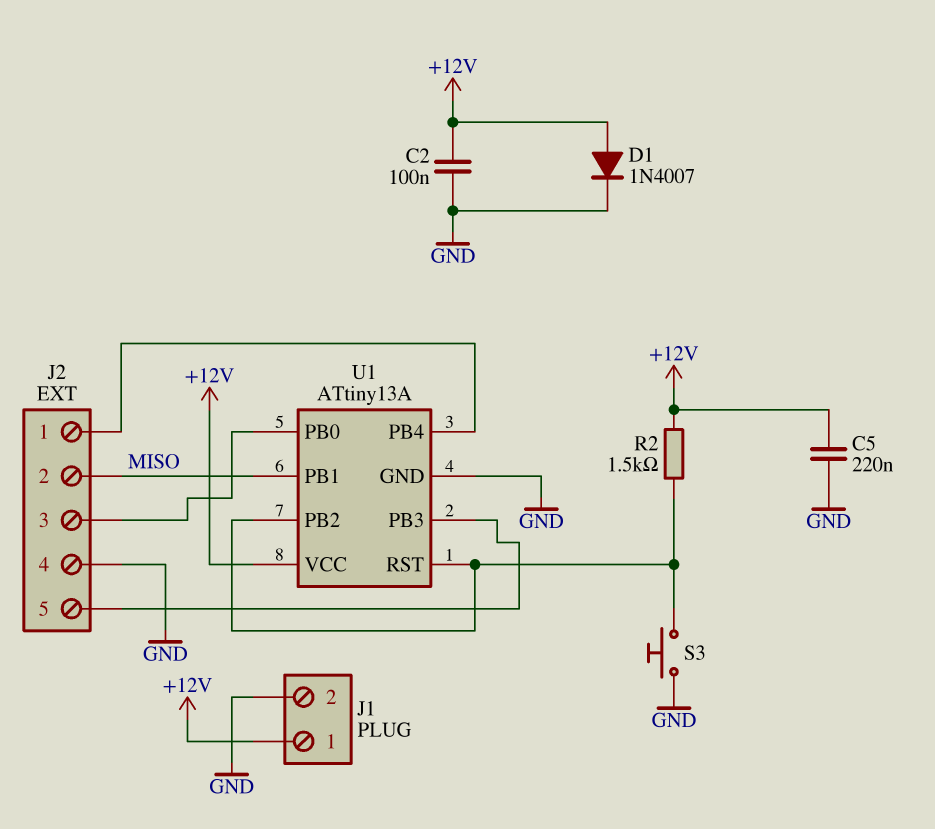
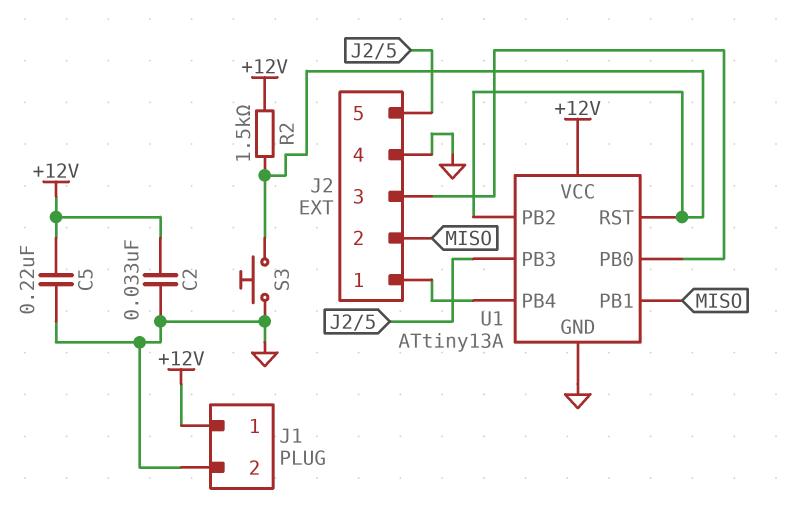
C2: 100nF (+12V, GND) -> 33nF (+12V, GND)
D1: diode 1N4007 (A +12V, K GND) -> none

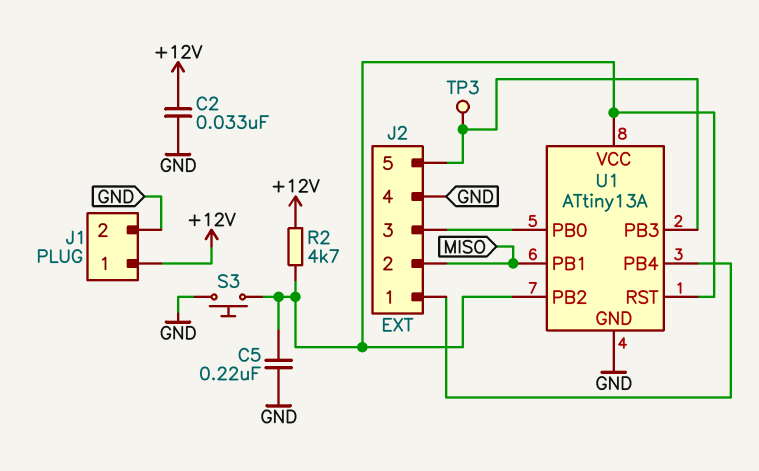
C5: 220nF (+12V, GND) -> 220nF (GND, U1/PB2)
R2: 1.5k (+12V, U1/PB2) -> 4.7k (+12V, U1/PB2)
TP3: none -> test point (J2/5)
U1 pin VCC: +12V -> U1/PB2

